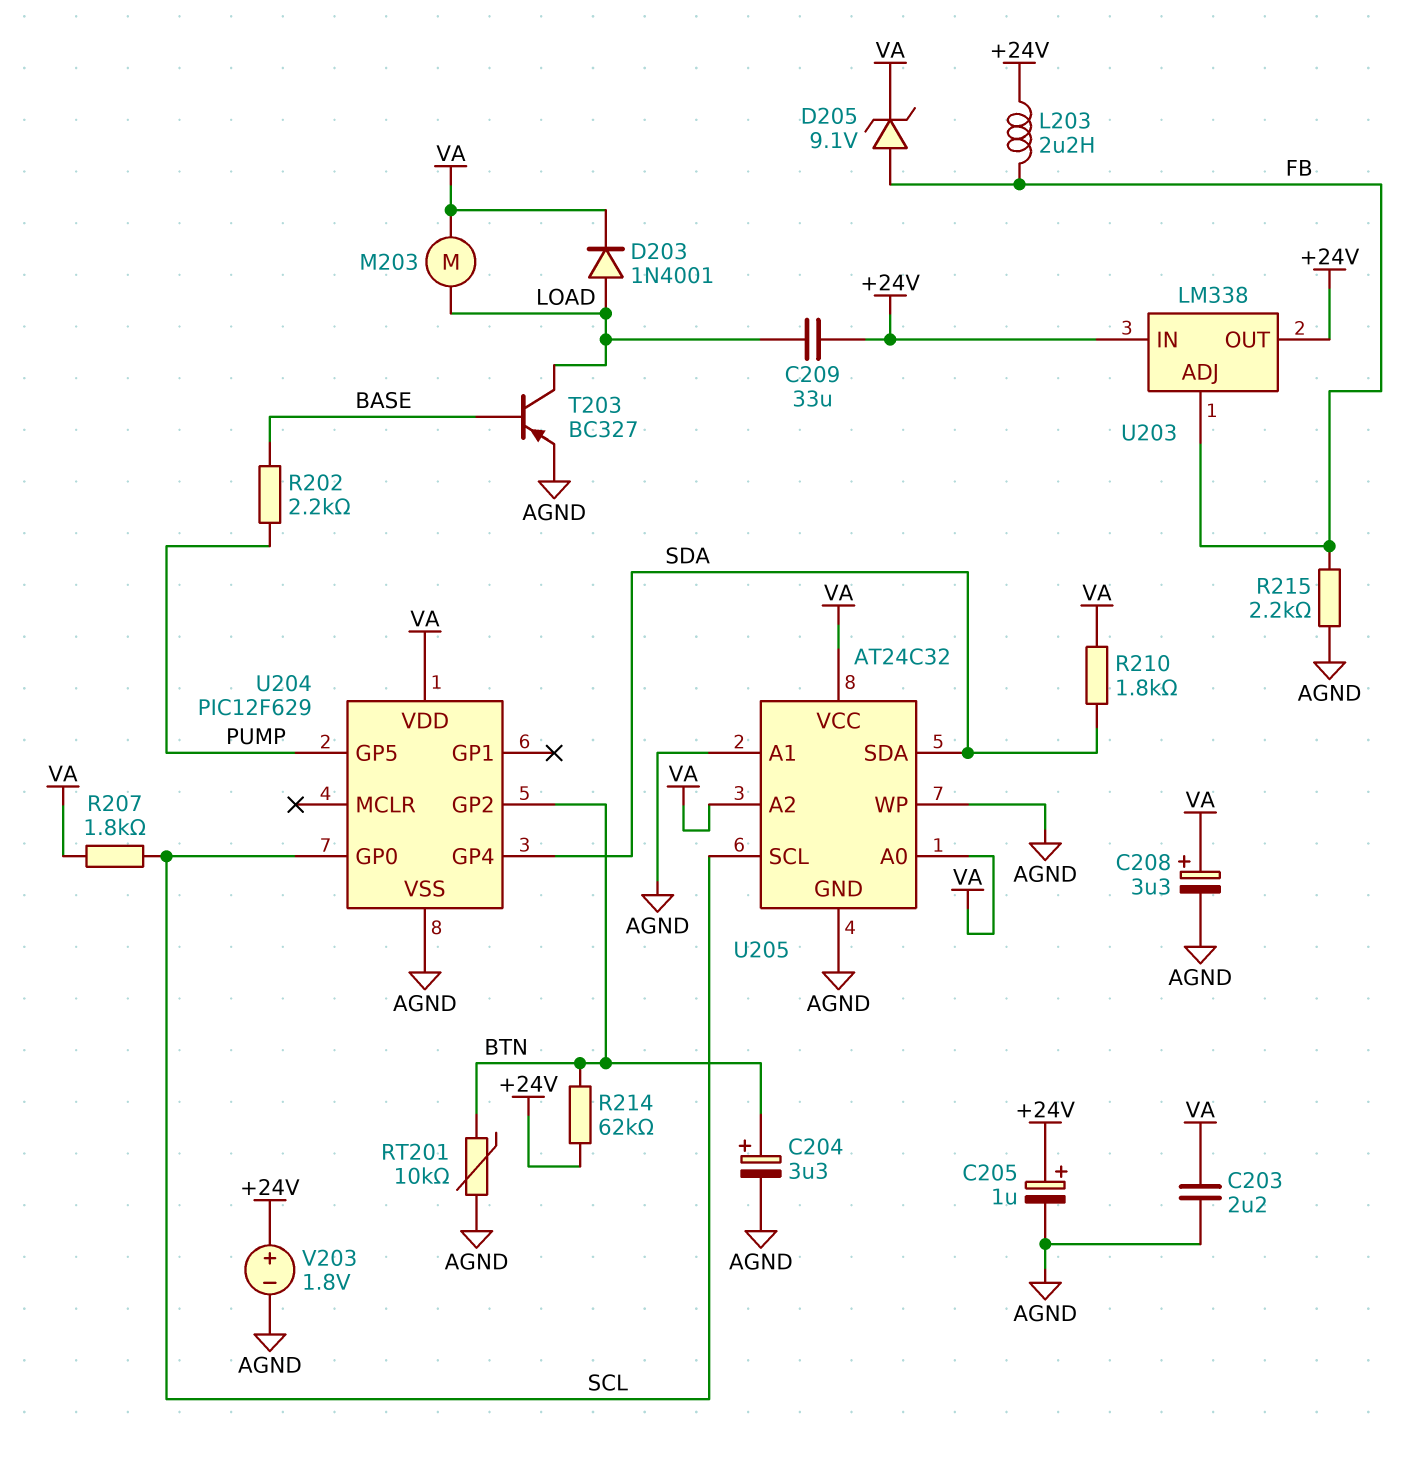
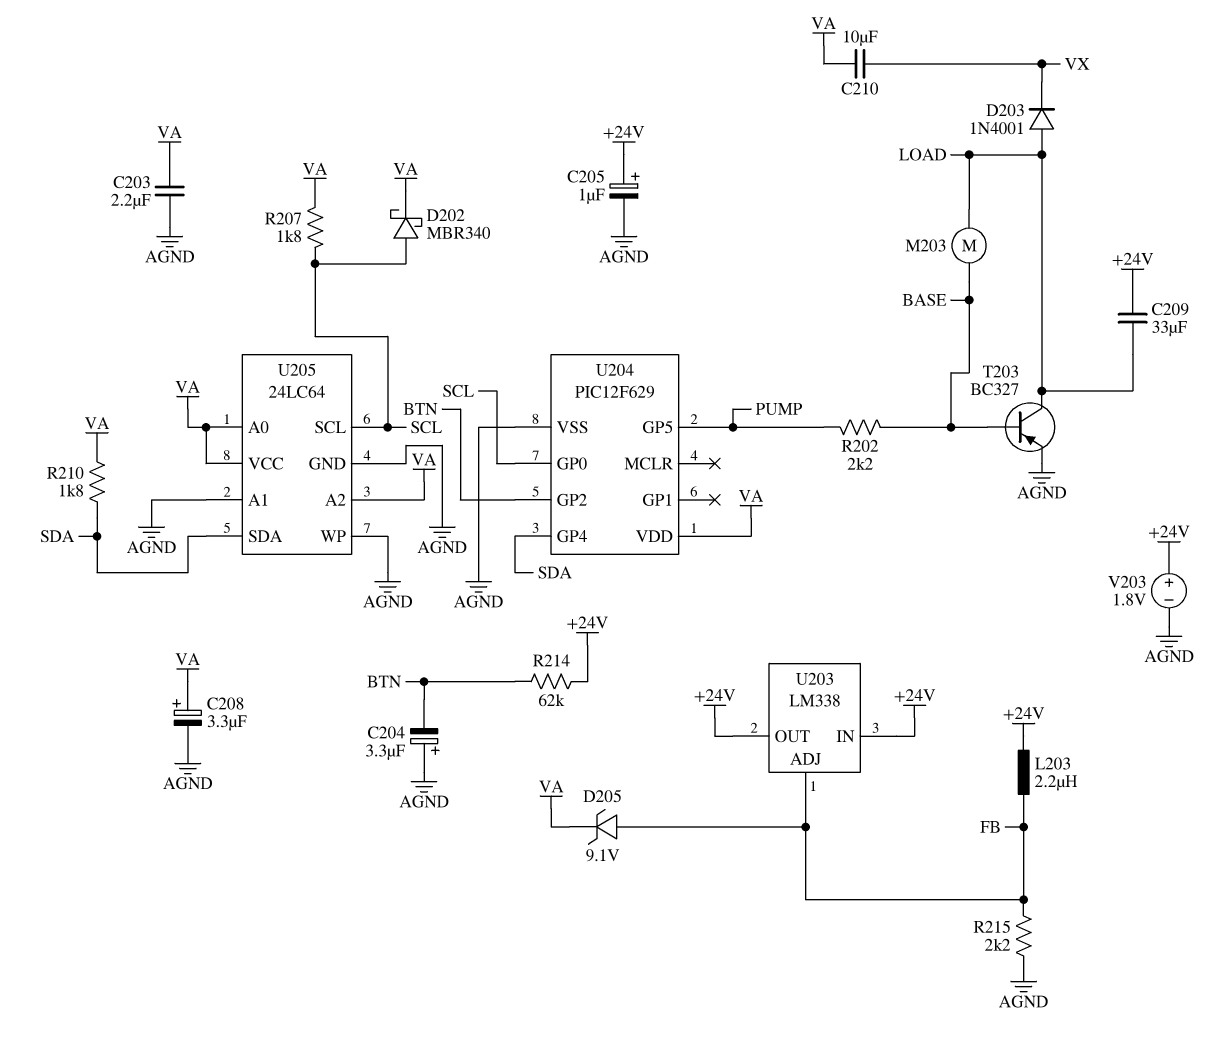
C204: 3.3uF (plus BTN, minus AGND) -> 3.3uF (plus AGND, minus BTN)
C210: none -> 10uF (VA, VX)
D202: none -> schottky MBR340 (A SCL, K VA)
D203: diode 1N4001 (A LOAD, K VA) -> diode 1N4001 (A LOAD, K VX)
M203: motor (LOAD, VA) -> motor (BASE, LOAD)
RT201: 10k (AGND, BTN) -> none
U205: AT24C32 -> 24LC64

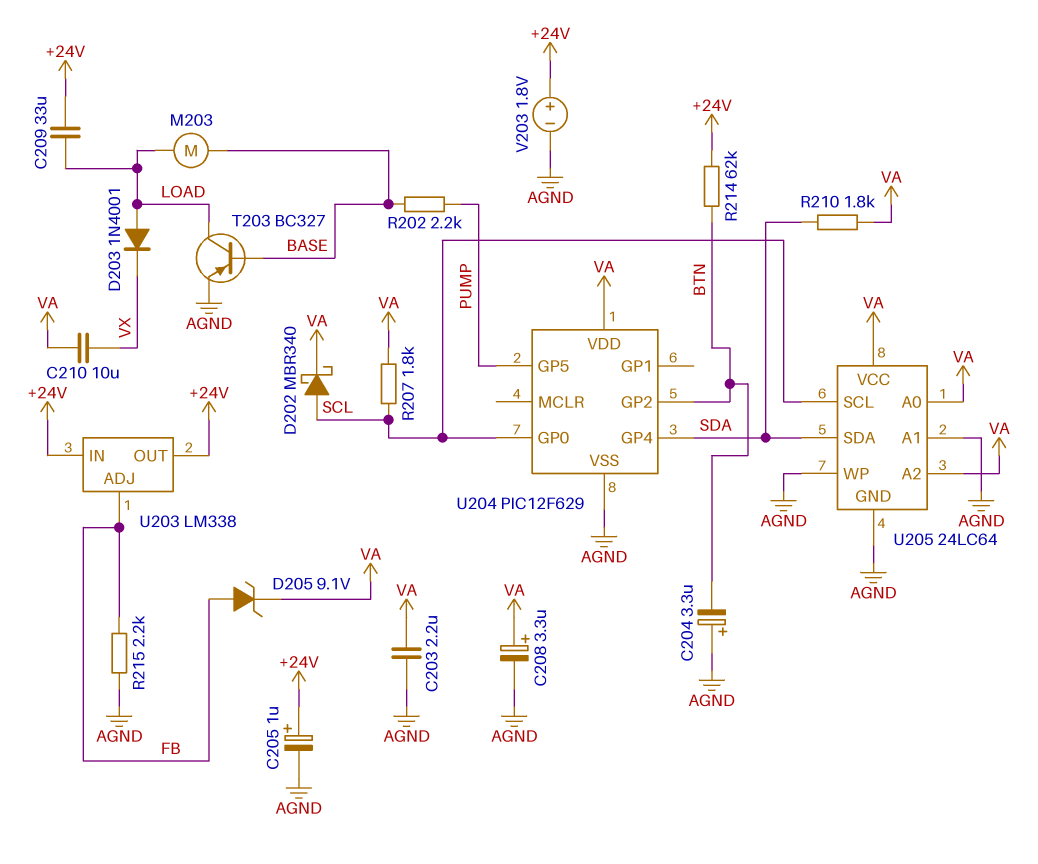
L203: 2.2uH (+24V, FB) -> none

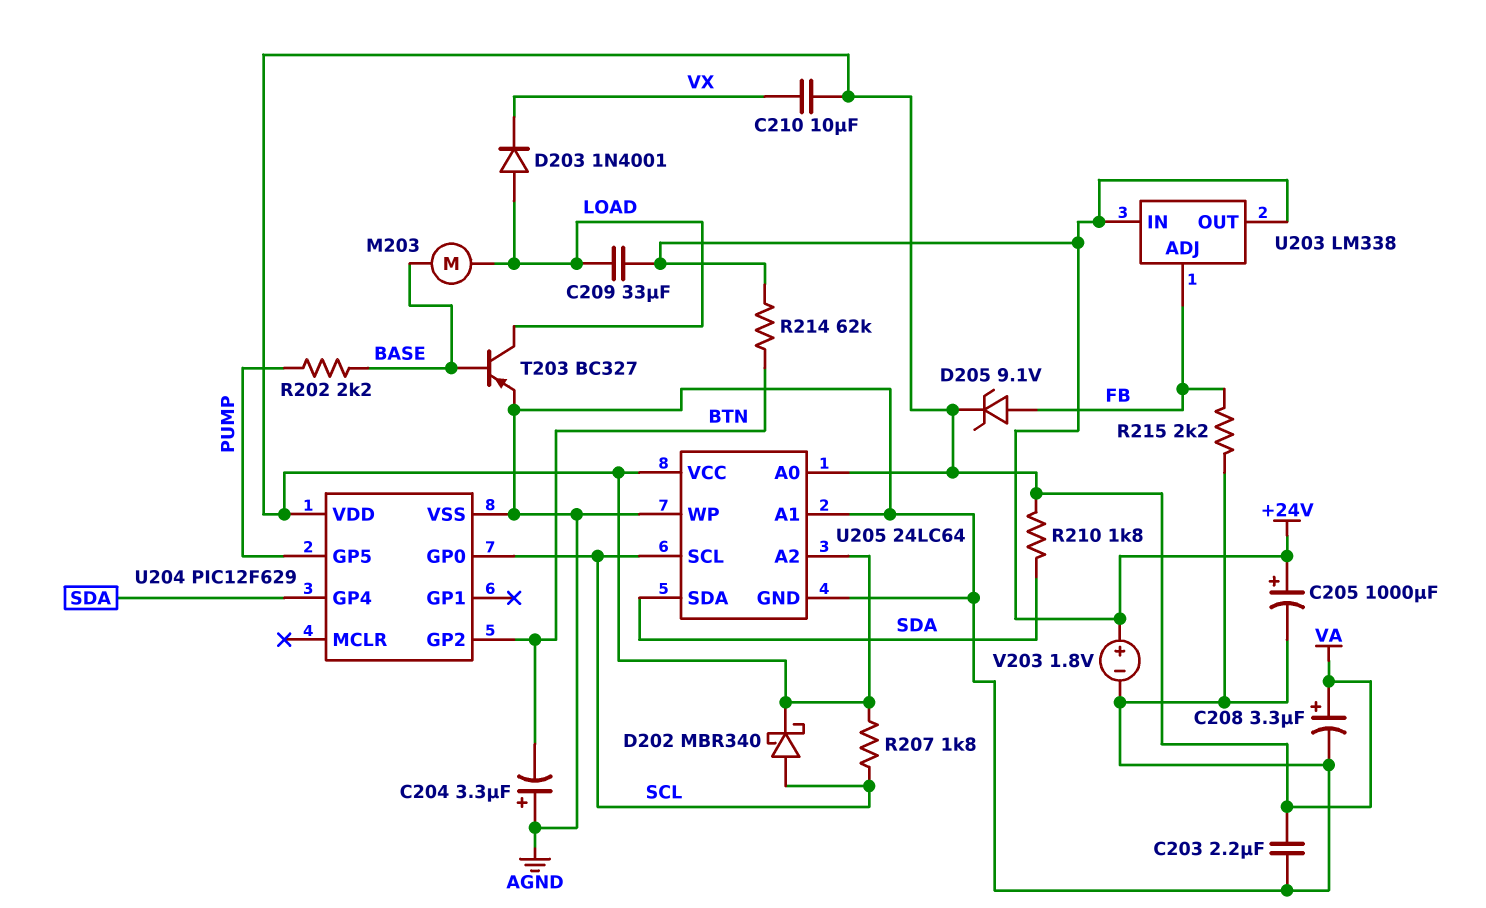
C205: 1uF (plus +24V, minus AGND) -> 1000uF (plus +24V, minus AGND)

